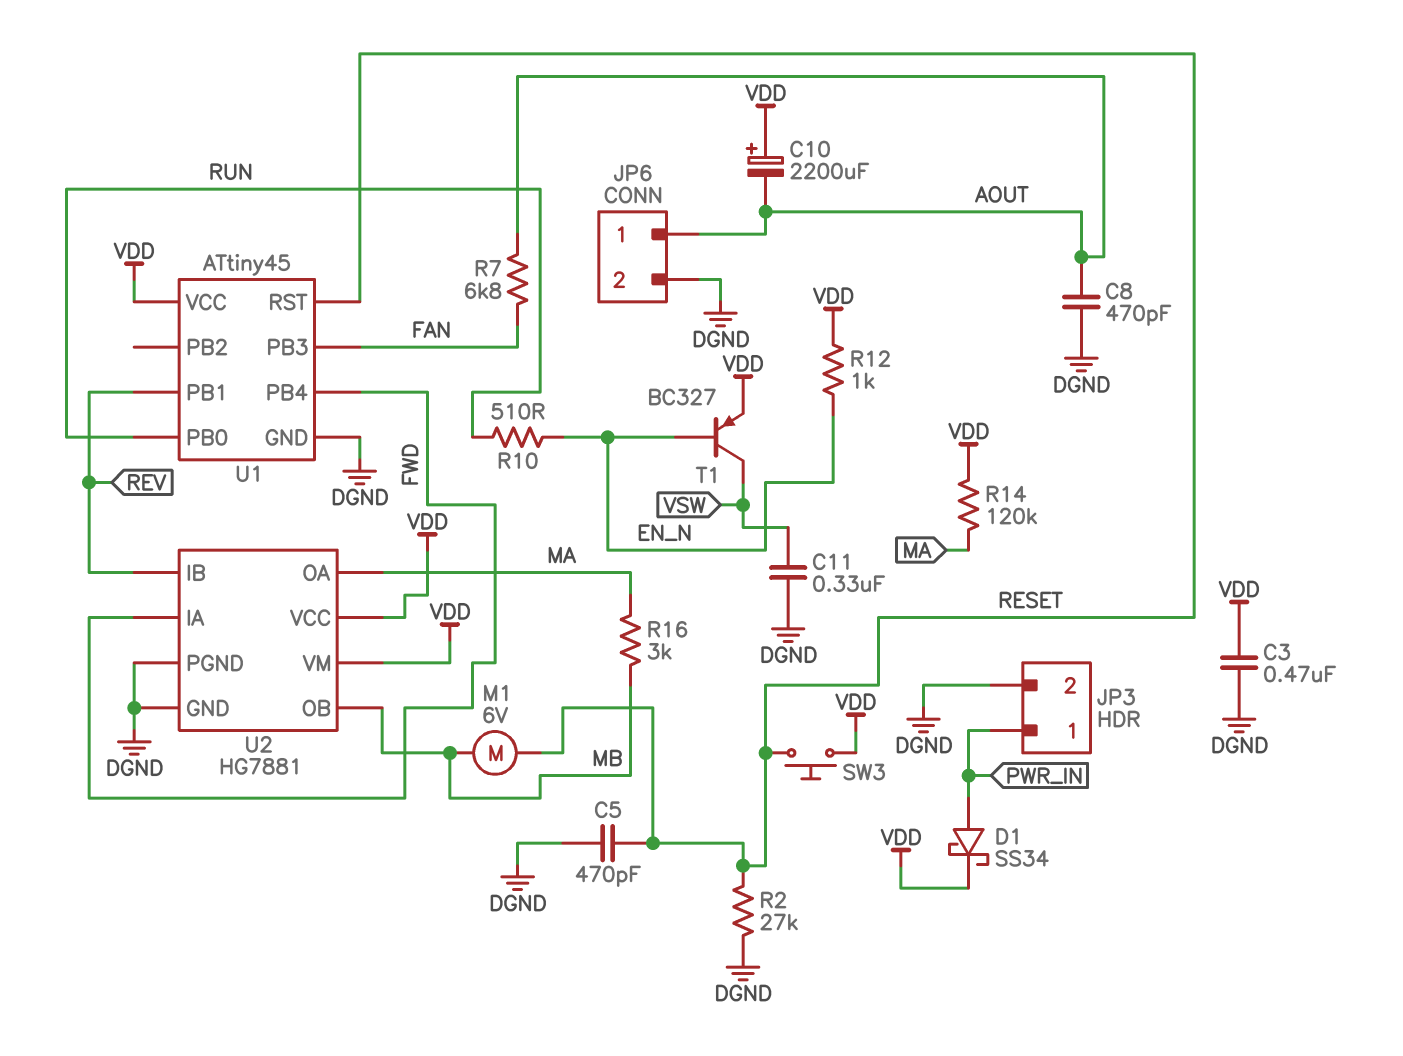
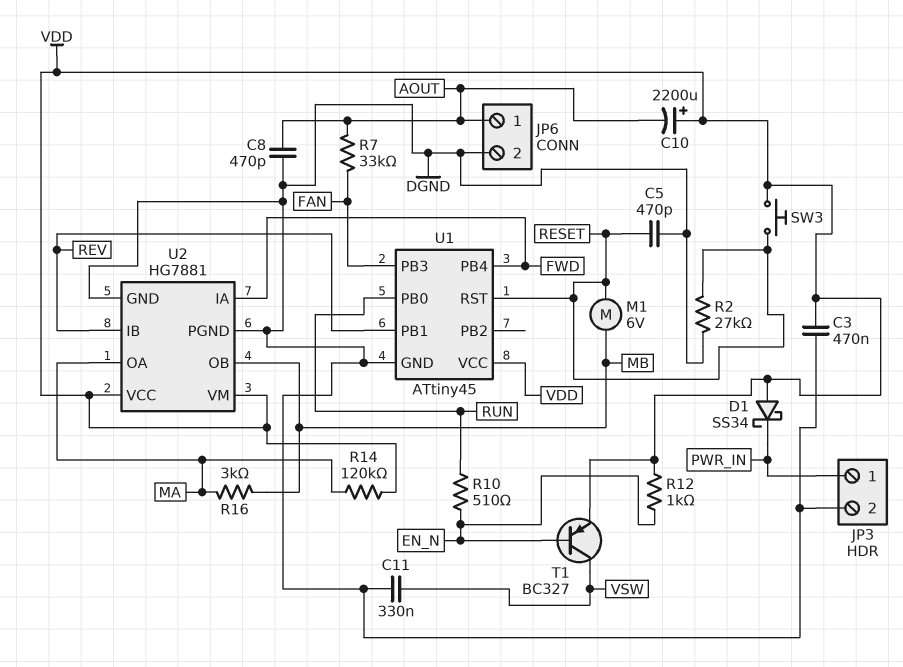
D1: schottky SS34 (A PWR_IN, K VDD) -> schottky SS34 (A VDD, K PWR_IN)
R7: 6.8k (AOUT, FAN) -> 33k (AOUT, FAN)

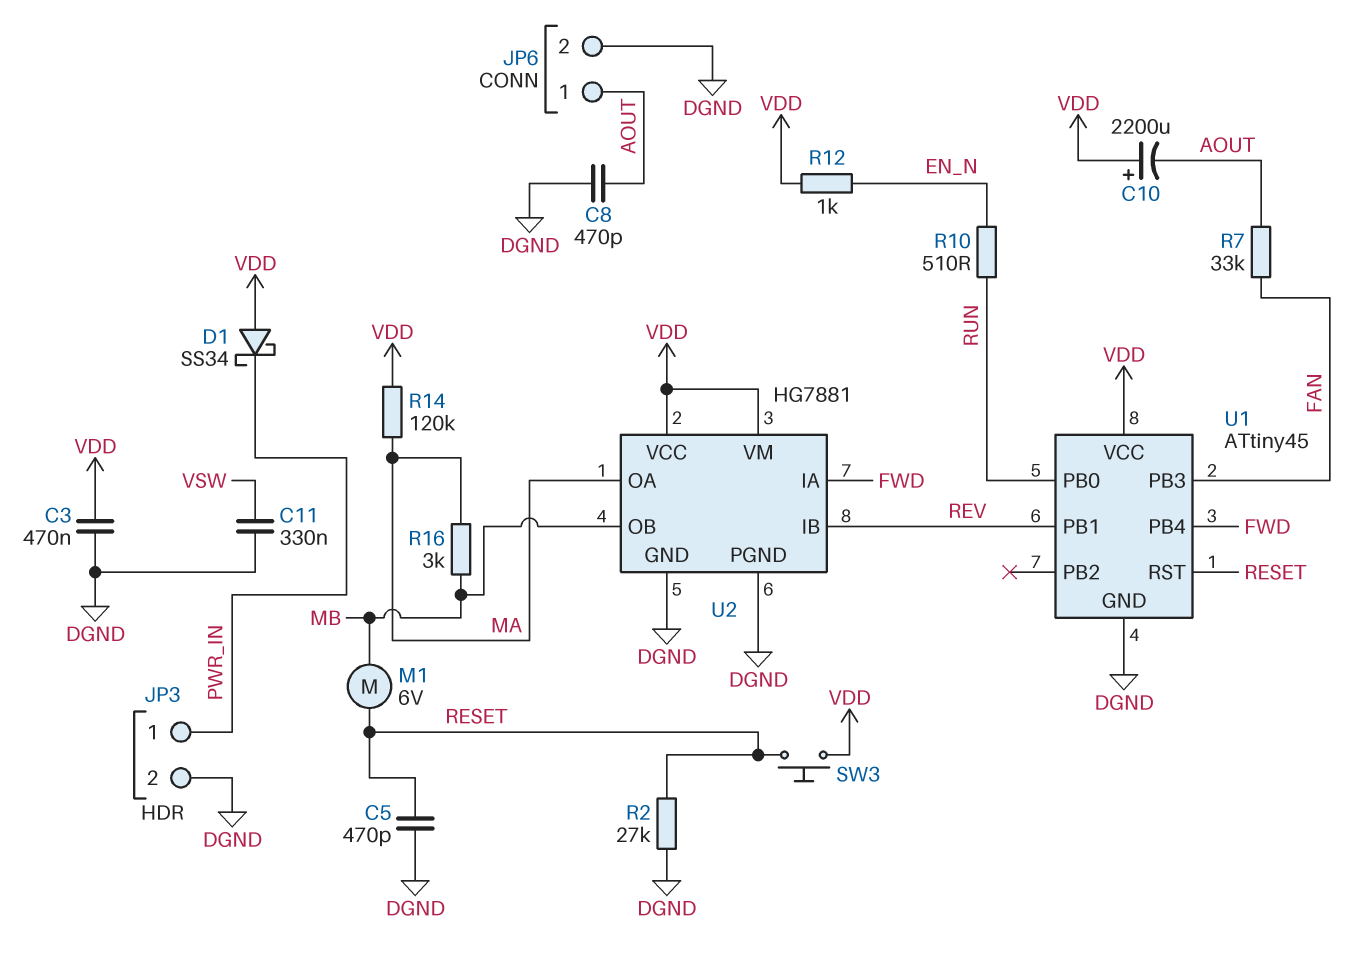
T1: PNP BC327 (B EN_N, C VSW, E VDD) -> none

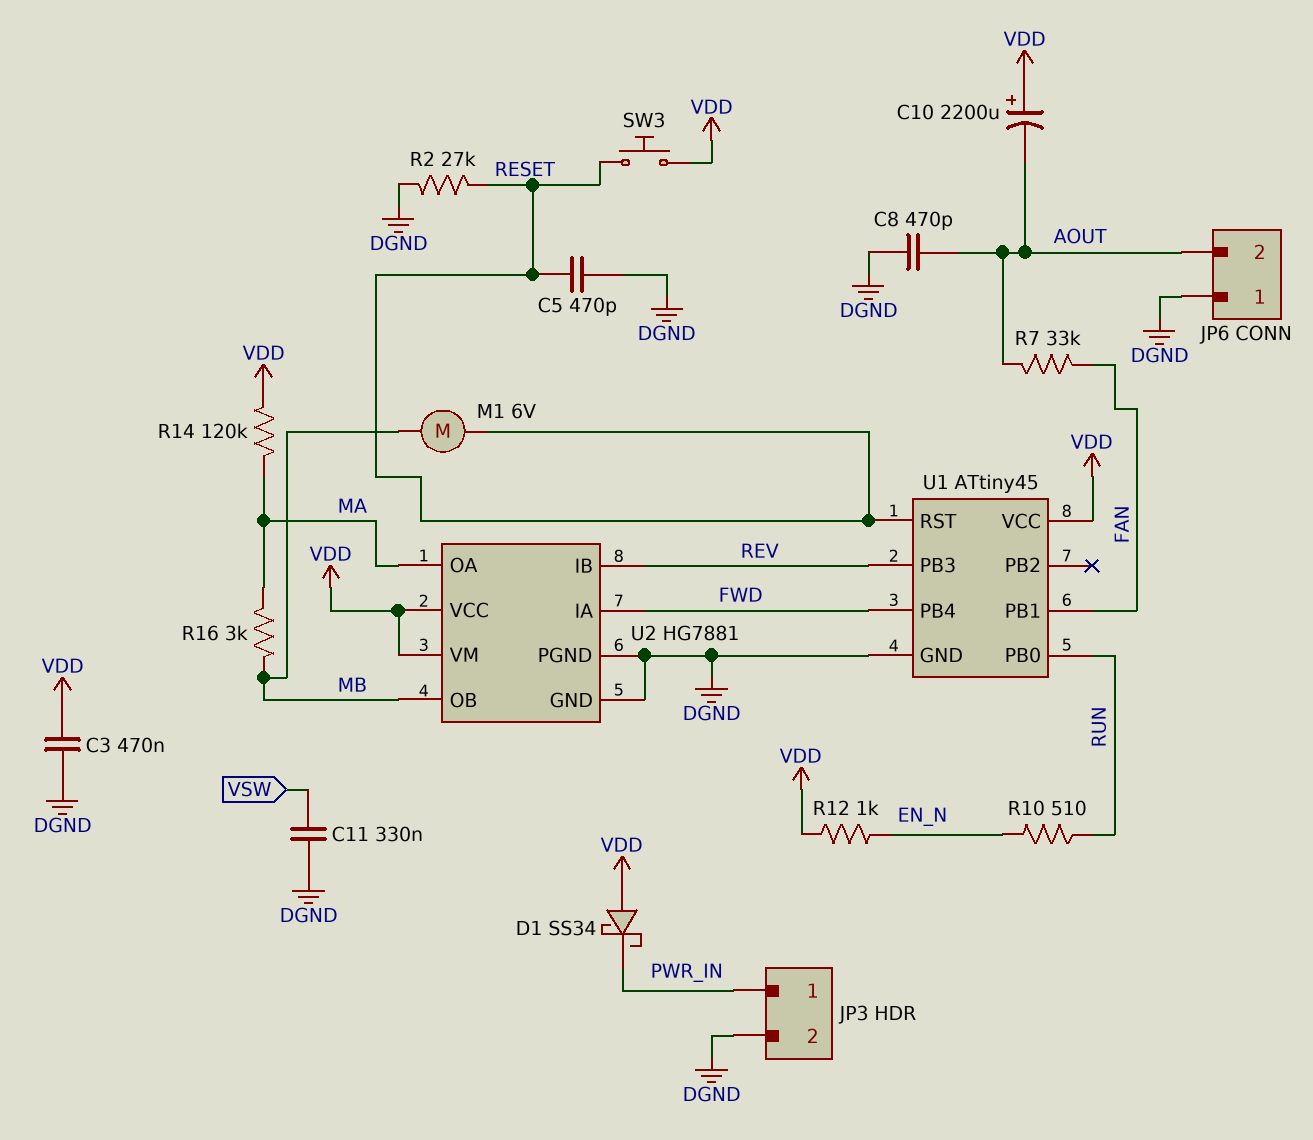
JP6 pin 1: AOUT -> DGND
JP6 pin 2: DGND -> AOUT
U1 pin PB1: REV -> FAN
U1 pin PB3: FAN -> REV

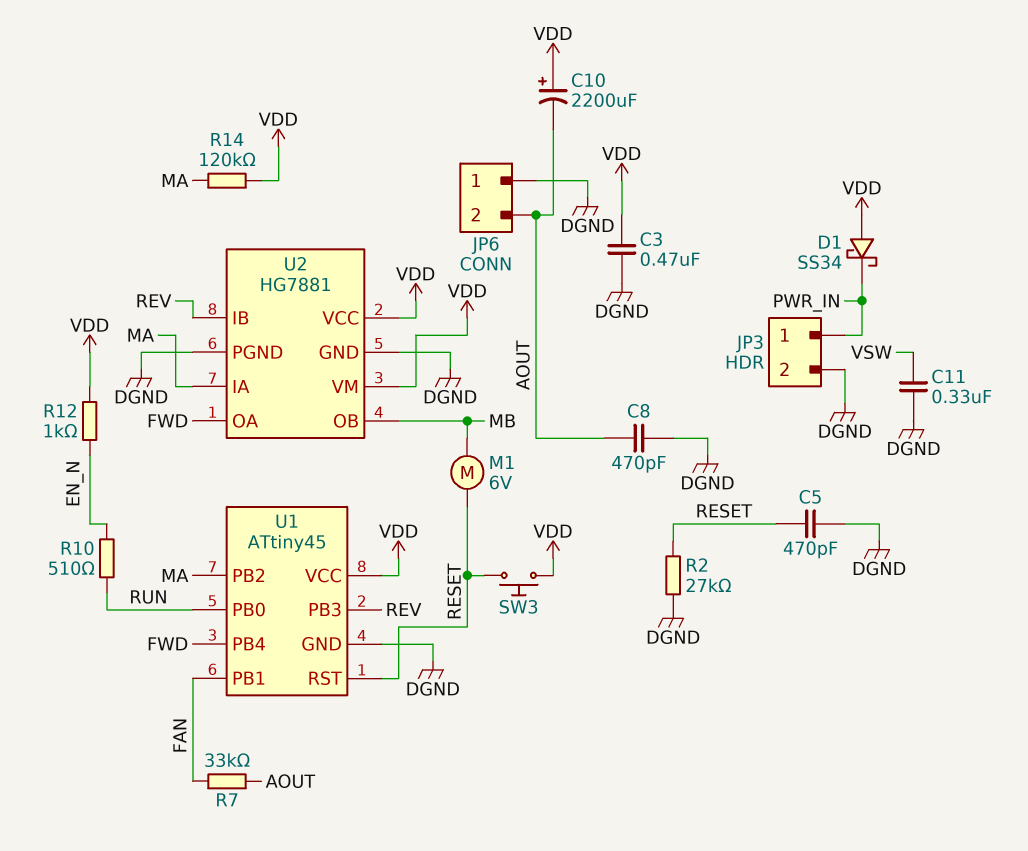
R16: 3k (MA, MB) -> none
U1 pin PB2: none -> MA
U2 pin IA: FWD -> MA
U2 pin OA: MA -> FWD

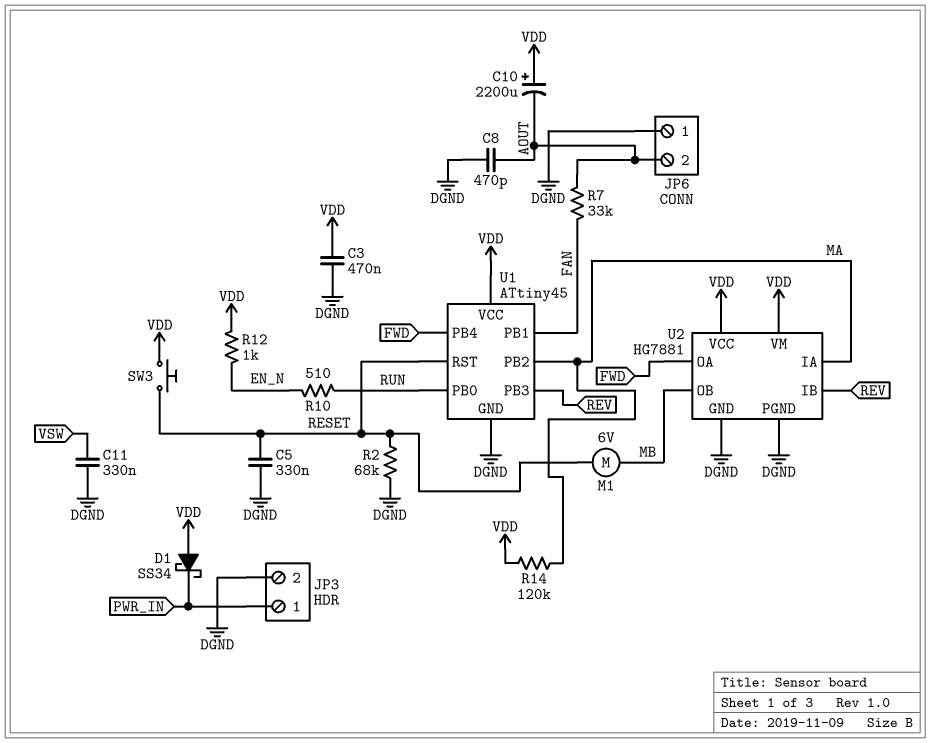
C5: 470pF (DGND, RESET) -> 330nF (DGND, RESET)
R2: 27k (DGND, RESET) -> 68k (DGND, RESET)

